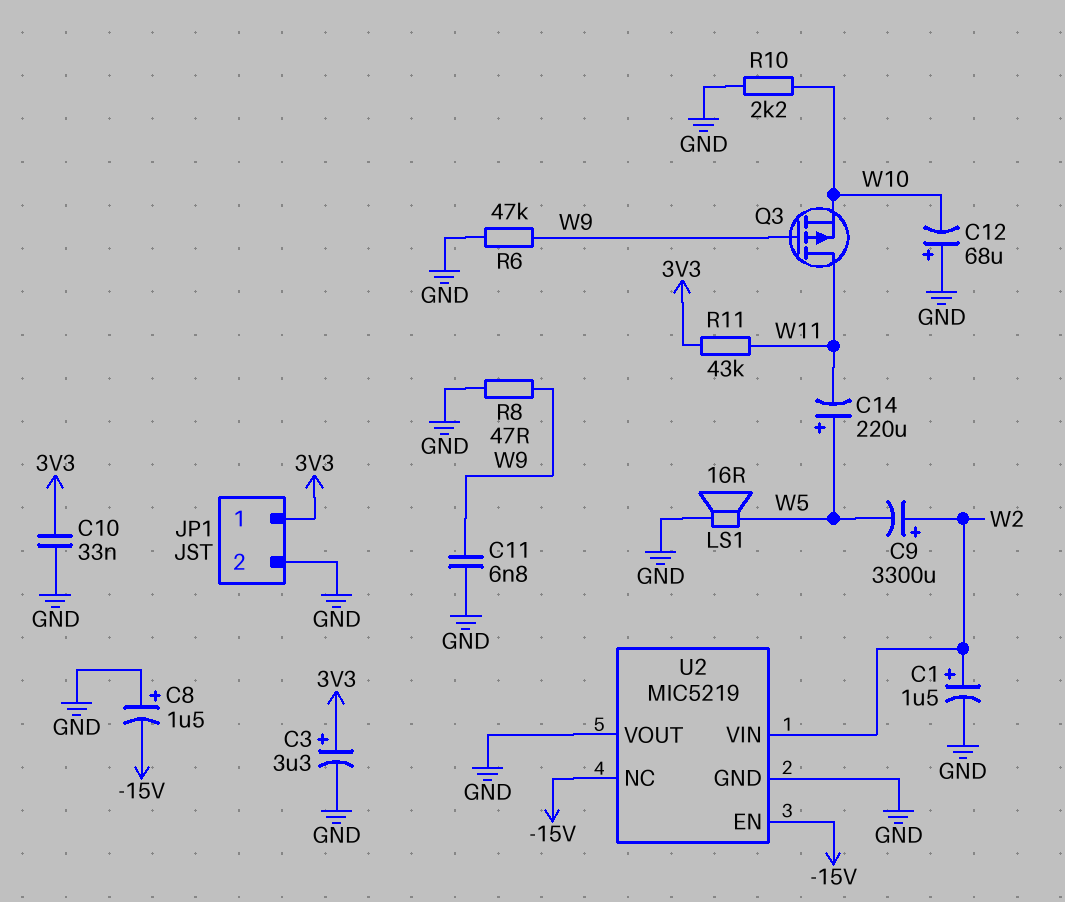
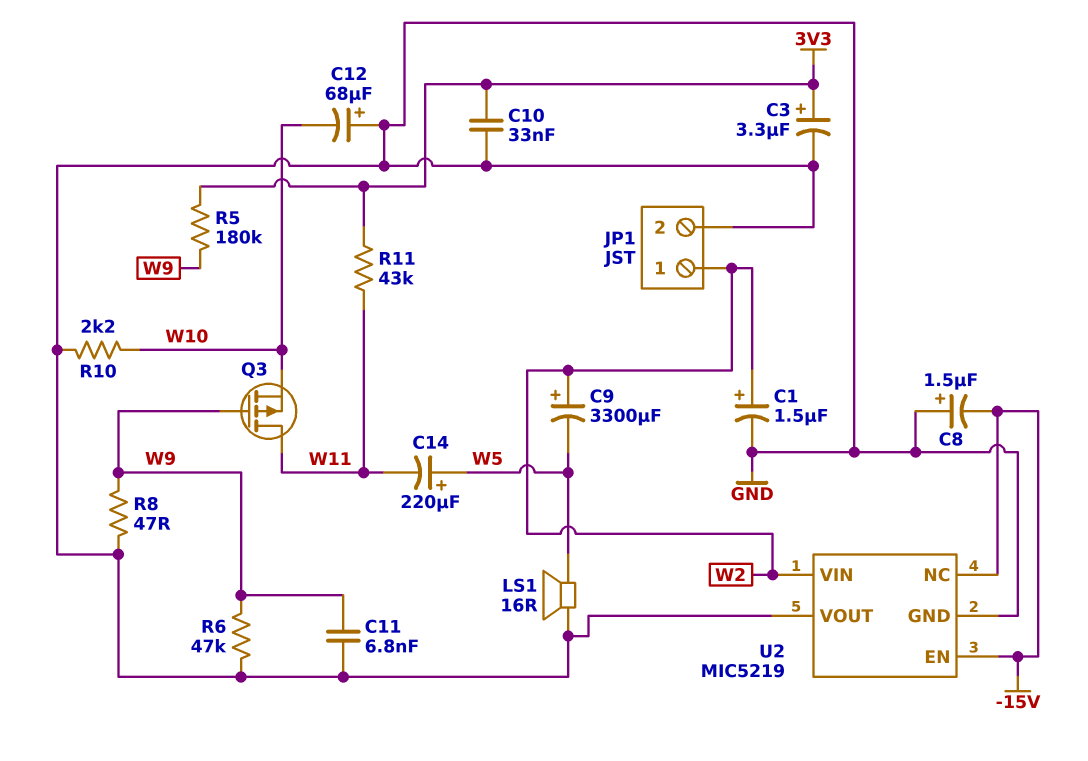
JP1 pin 1: 3V3 -> W2
R5: none -> 180k (3V3, W9)

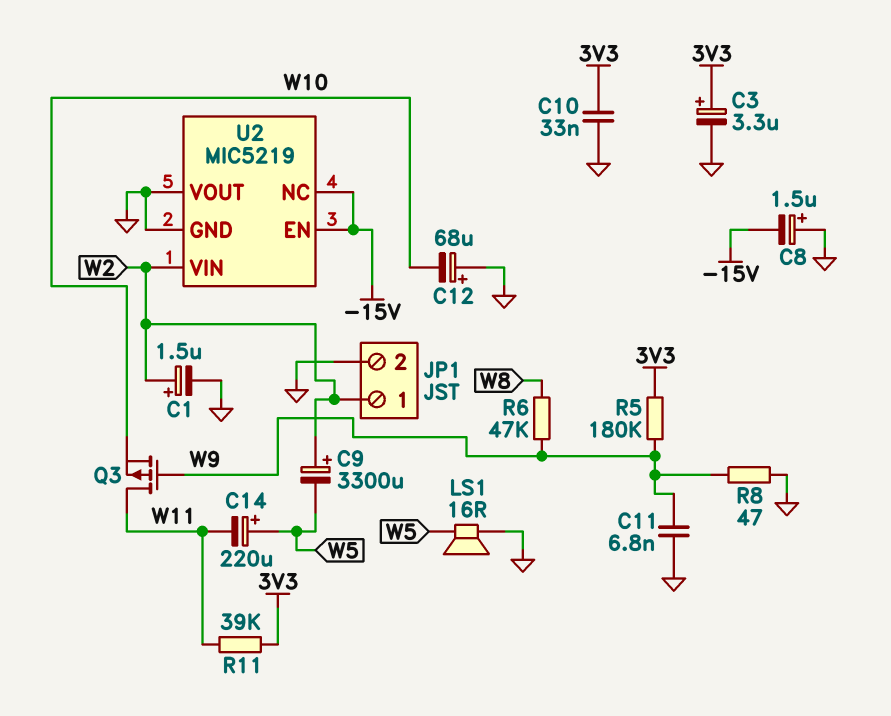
R6: 47k (GND, W9) -> 47k (W8, W9)
R10: 2.2k (GND, W10) -> none
R11: 43k (3V3, W11) -> 39k (3V3, W11)

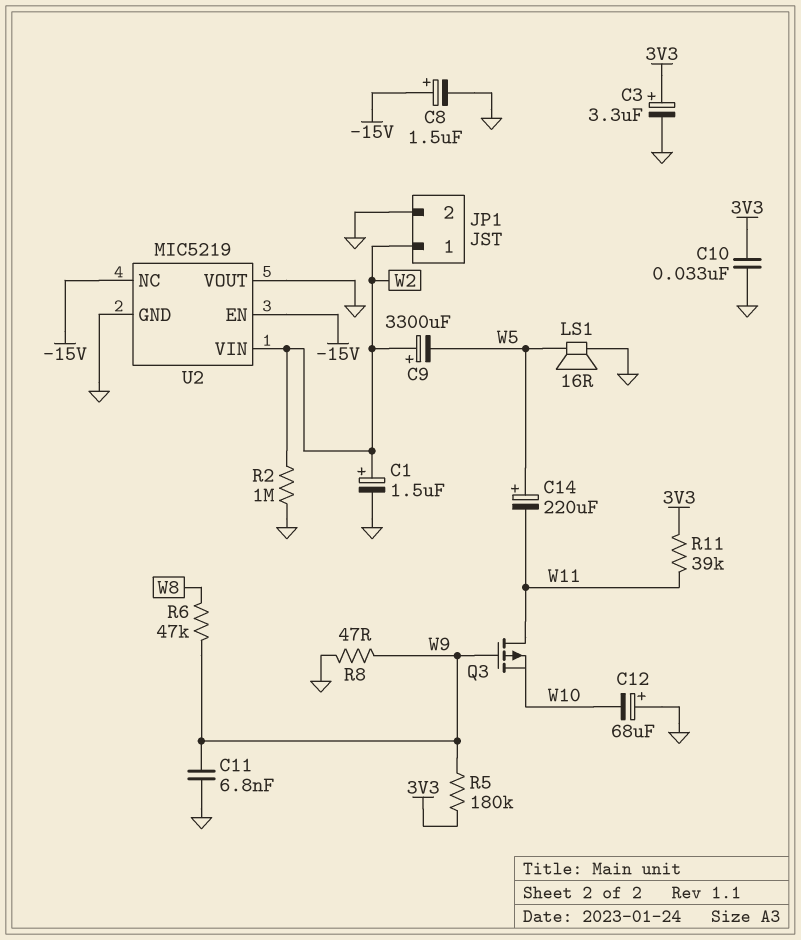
C8: 1.5uF (plus GND, minus -15V) -> 1.5uF (plus -15V, minus GND)
R2: none -> 1M (GND, W2)

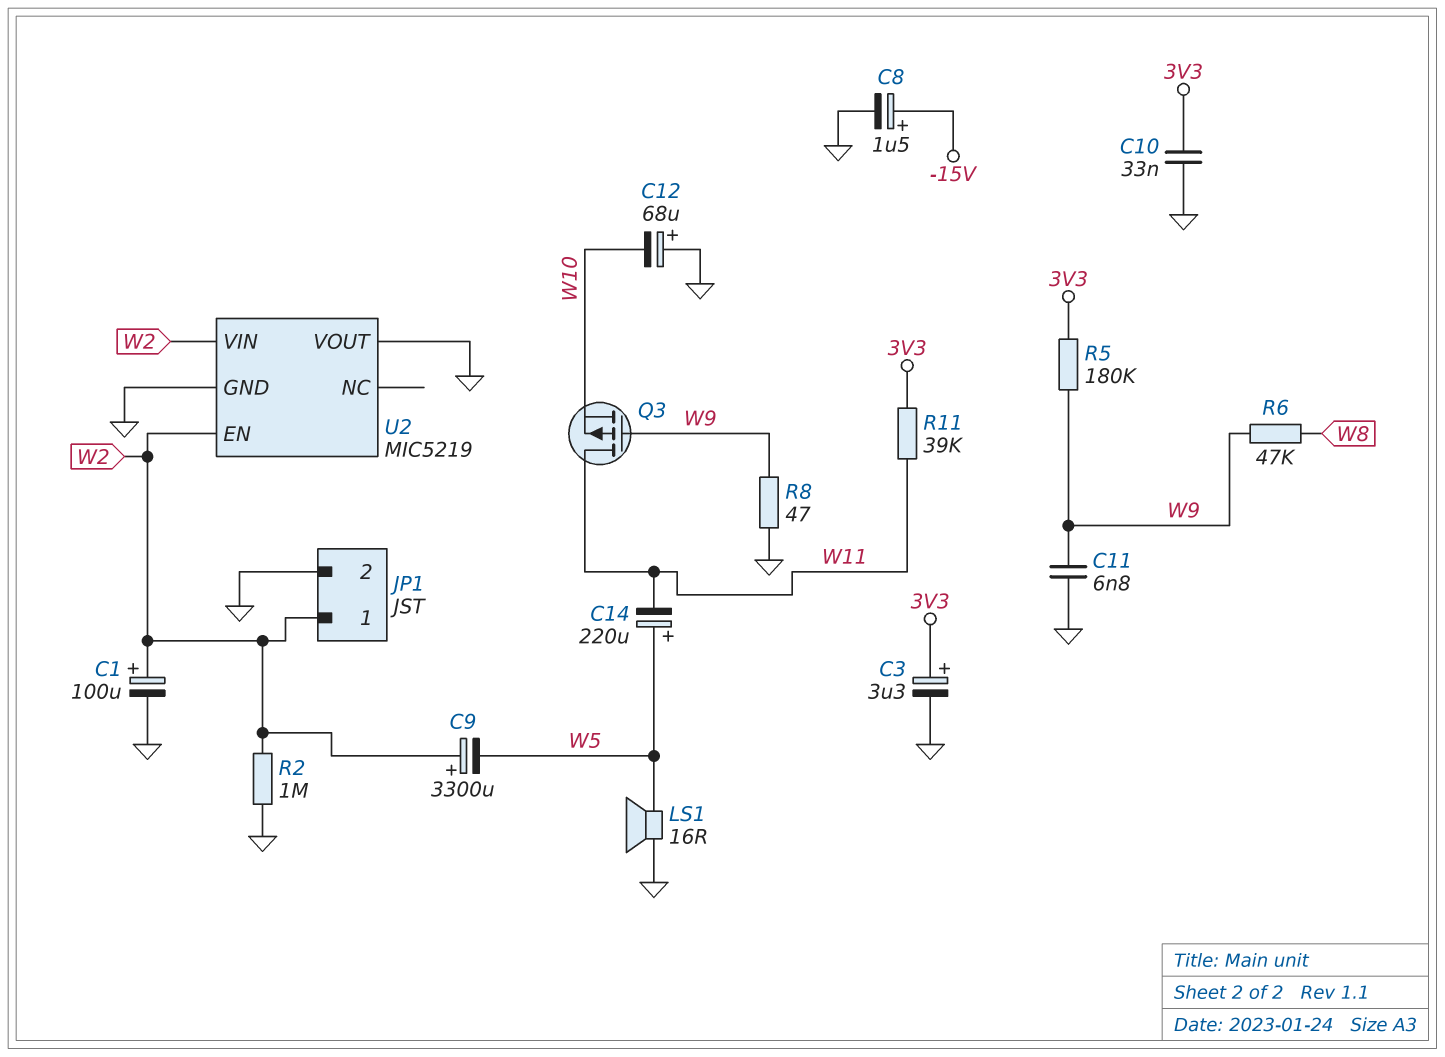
C1: 1.5uF (plus W2, minus GND) -> 100uF (plus W2, minus GND)
U2 pin EN: -15V -> W2
U2 pin NC: -15V -> none

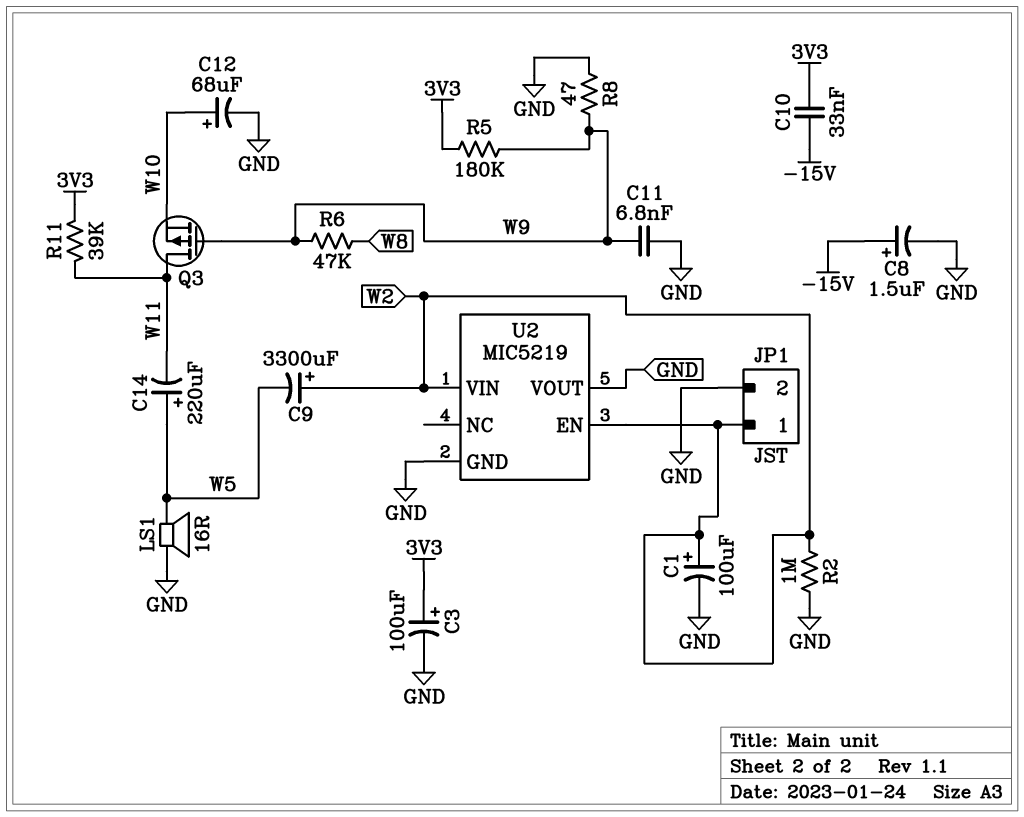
C3: 3.3uF (plus 3V3, minus GND) -> 100uF (plus 3V3, minus GND)
C10: 33nF (3V3, GND) -> 33nF (-15V, 3V3)
C12: 68uF (plus GND, minus W10) -> 68uF (plus W10, minus GND)

